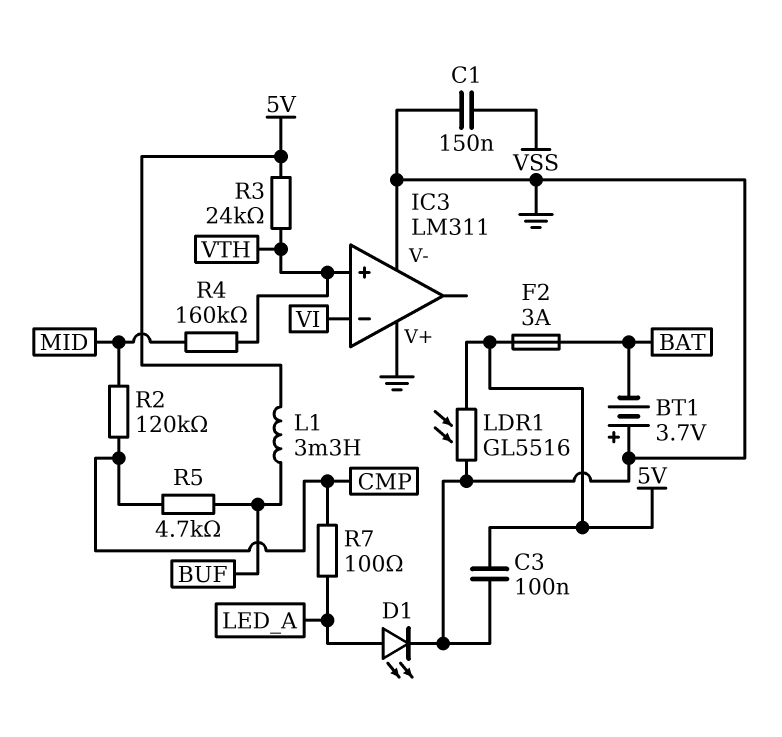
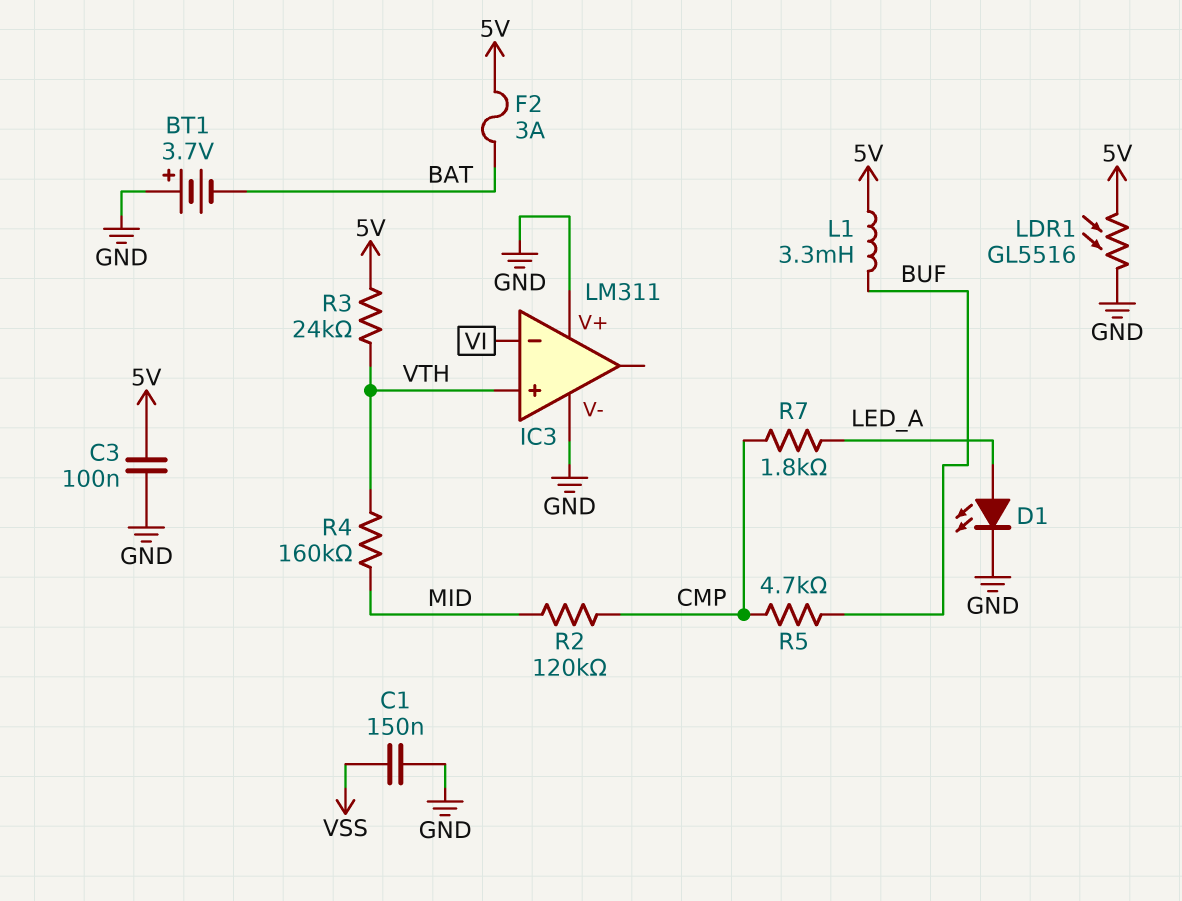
R7: 100 (CMP, LED_A) -> 1.8k (CMP, LED_A)

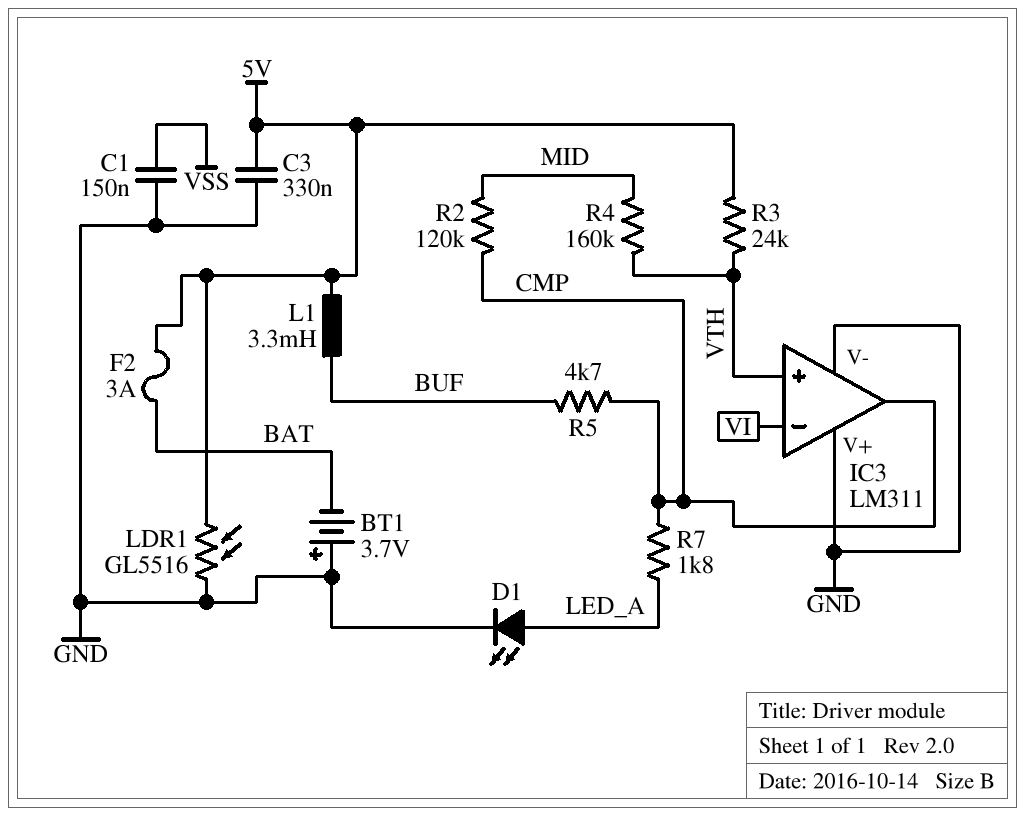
C3: 100nF (5V, GND) -> 330nF (5V, GND)
IC3 pin out: none -> CMP

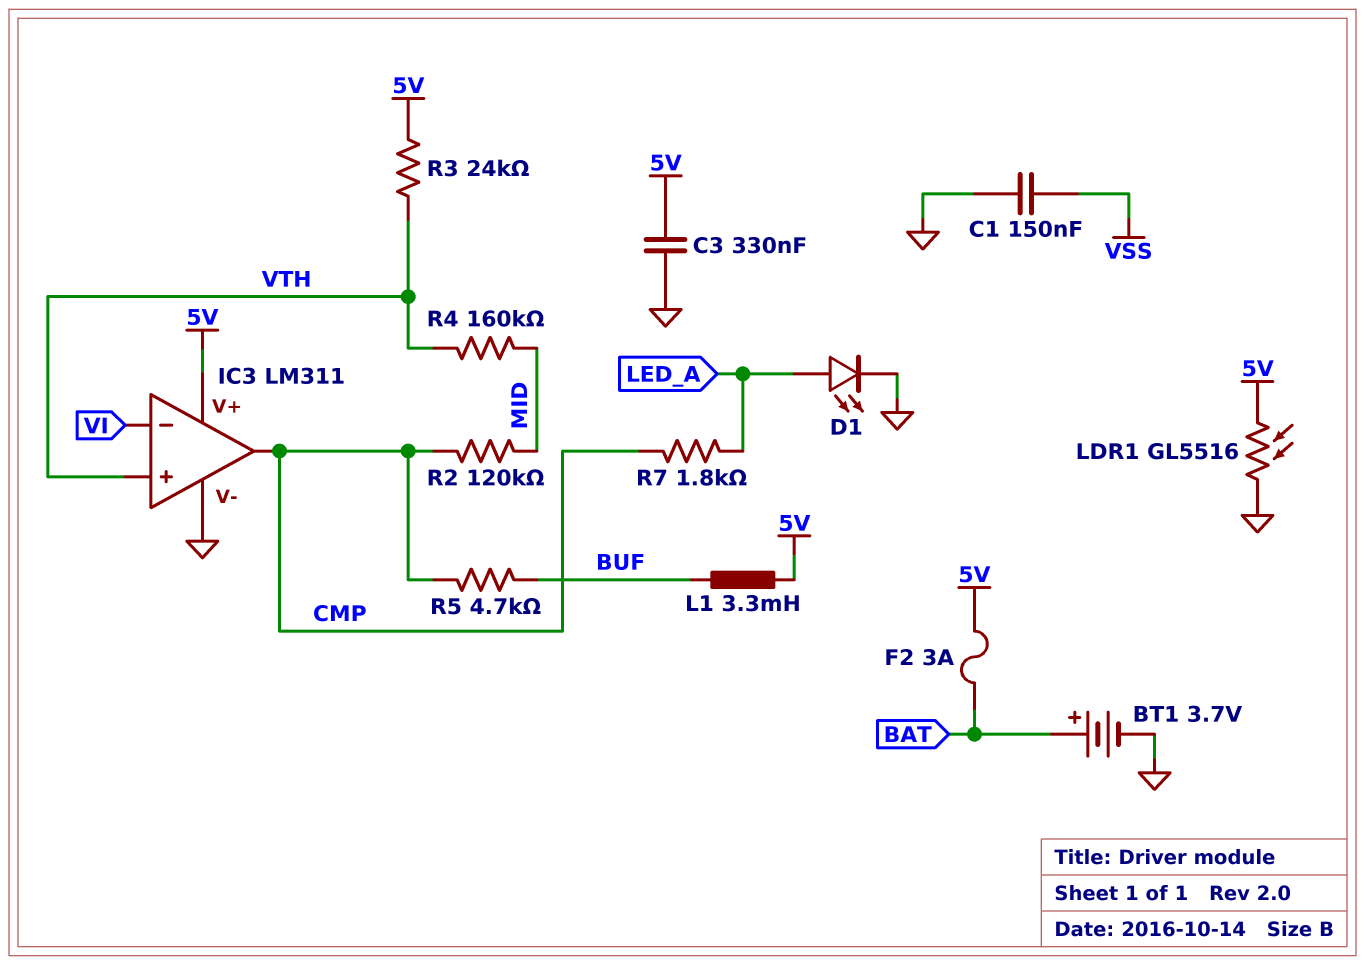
BT1: 3.7V (plus GND, minus BAT) -> 3.7V (plus BAT, minus GND)
IC3 pin V+: GND -> 5V

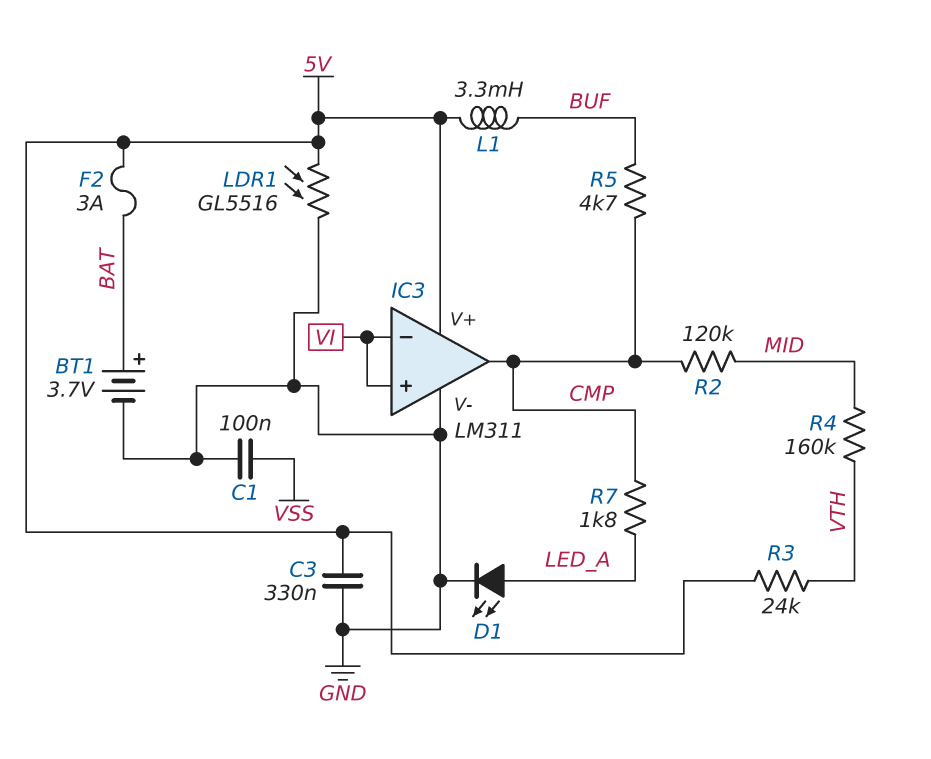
C1: 150nF (GND, VSS) -> 100nF (GND, VSS)
IC3 pin in+: VTH -> VI

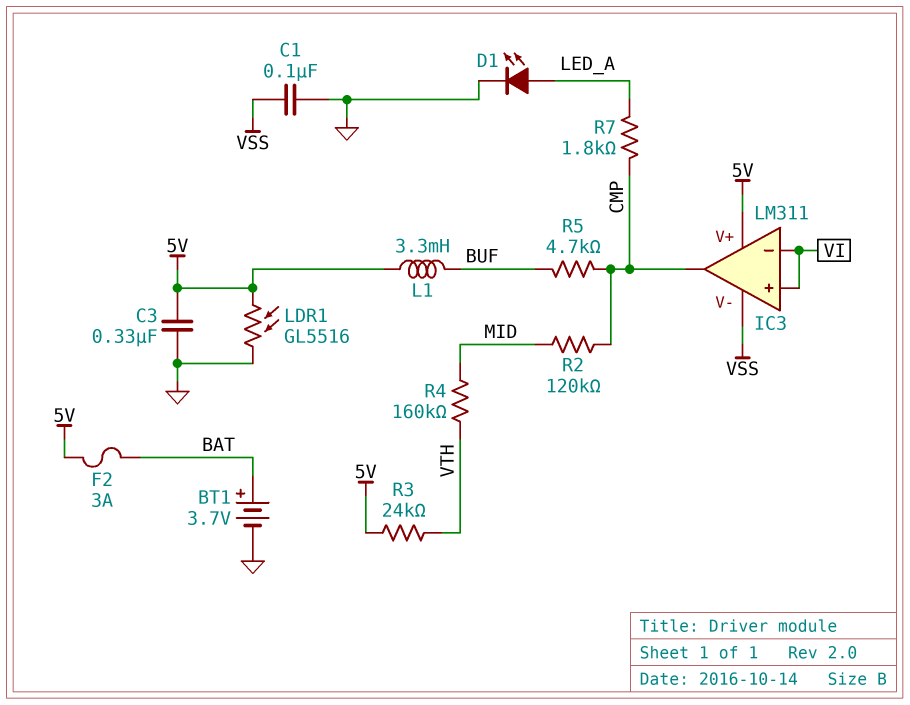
IC3 pin V-: GND -> VSS

